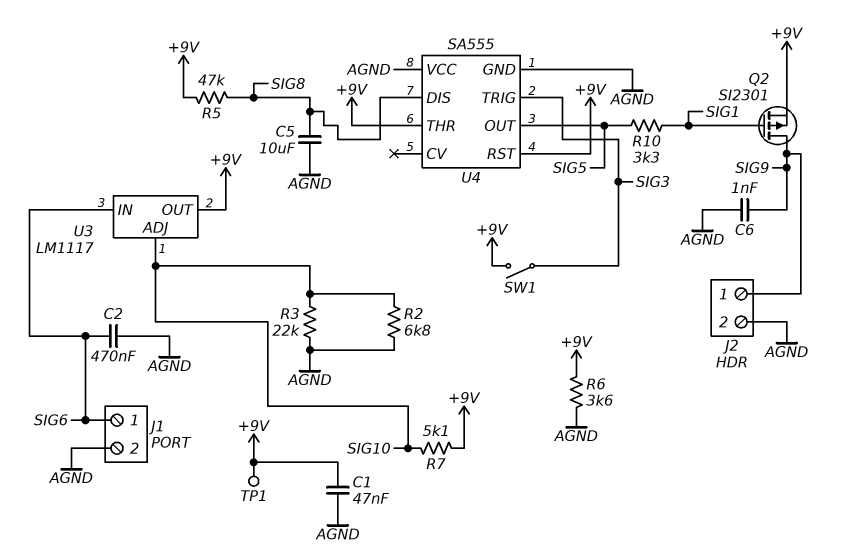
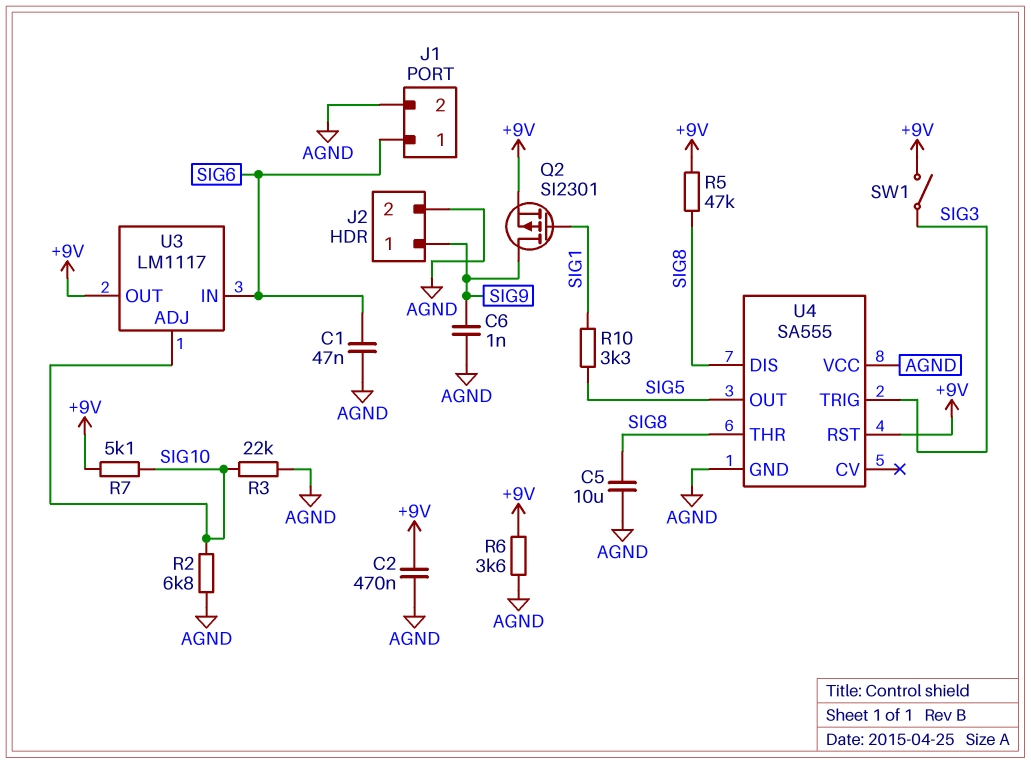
C1: 47nF (+9V, AGND) -> 47nF (AGND, SIG6)
C2: 470nF (AGND, SIG6) -> 470nF (+9V, AGND)
TP1: test point (+9V) -> none
U4 pin THR: +9V -> SIG8

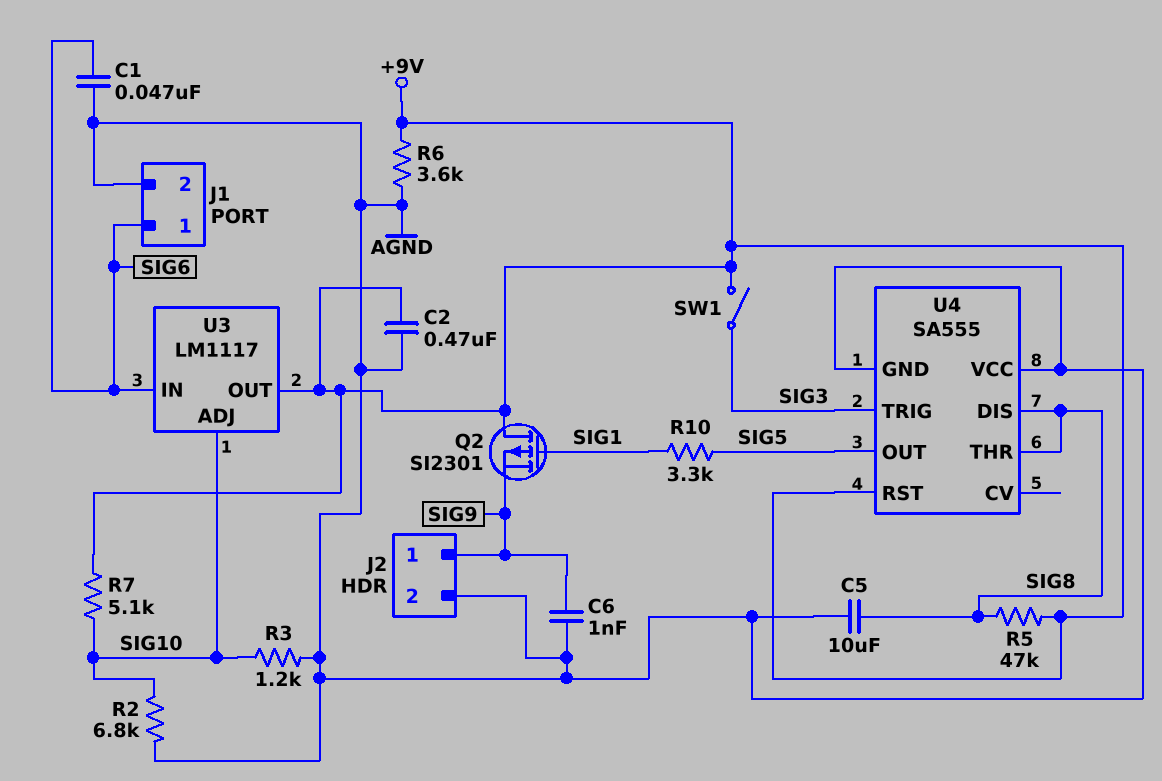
Q2: PMOS SI2301 (G SIG1, D SIG9, S +9V) -> PMOS SI2301 (G SIG1, D +9V, S SIG9)
R3: 22k (AGND, SIG10) -> 1.2k (AGND, SIG10)

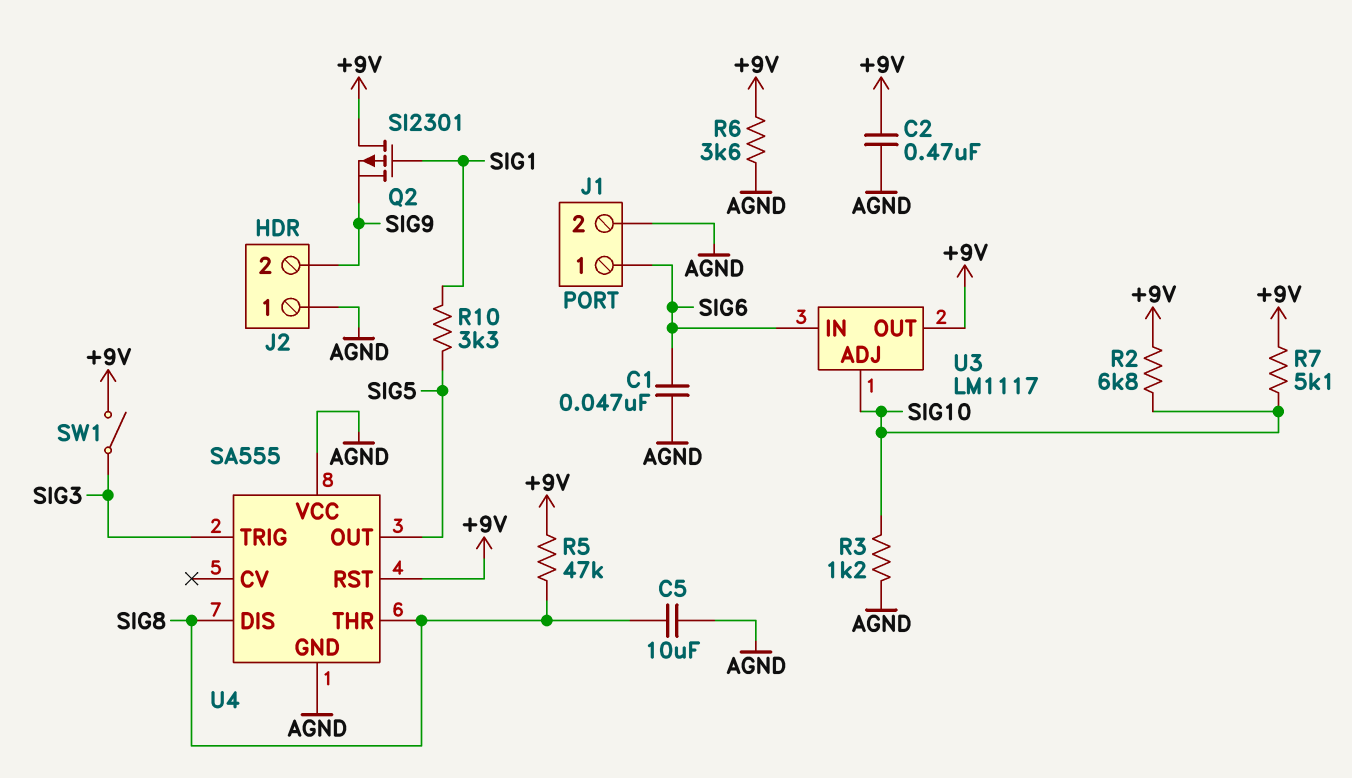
C6: 1nF (AGND, SIG9) -> none
J2 pin 1: SIG9 -> AGND
J2 pin 2: AGND -> SIG9
R2: 6.8k (AGND, SIG10) -> 6.8k (+9V, SIG10)

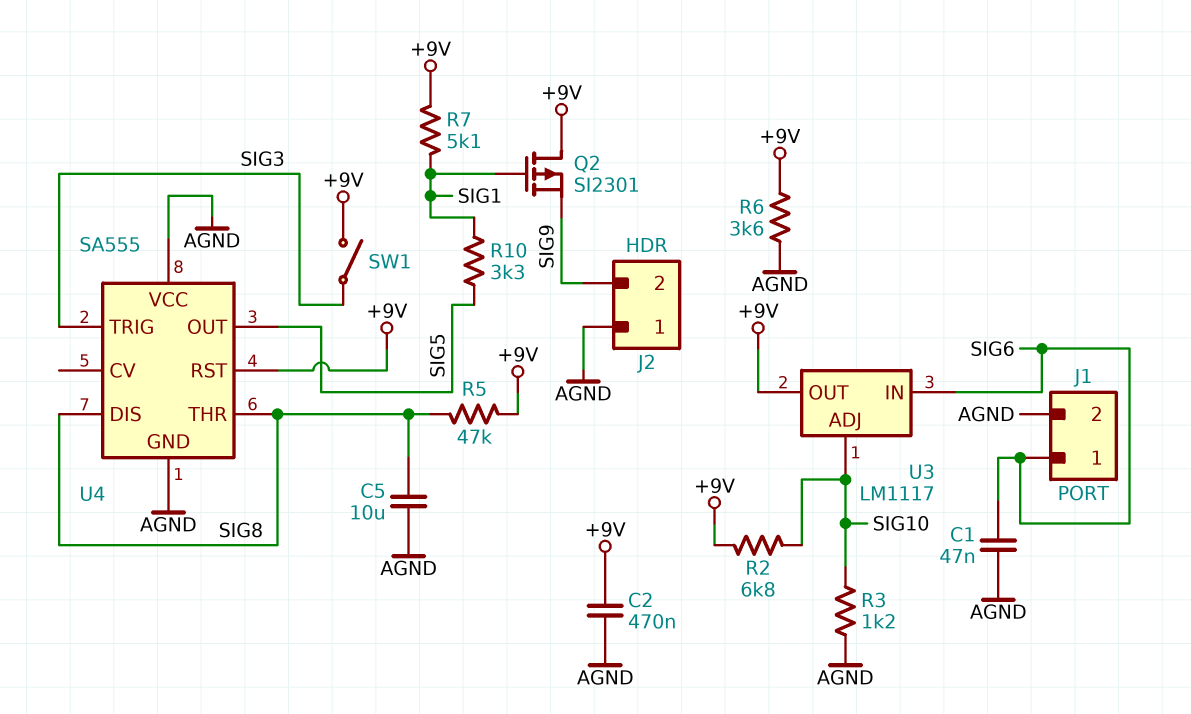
R7: 5.1k (+9V, SIG10) -> 5.1k (+9V, SIG1)

